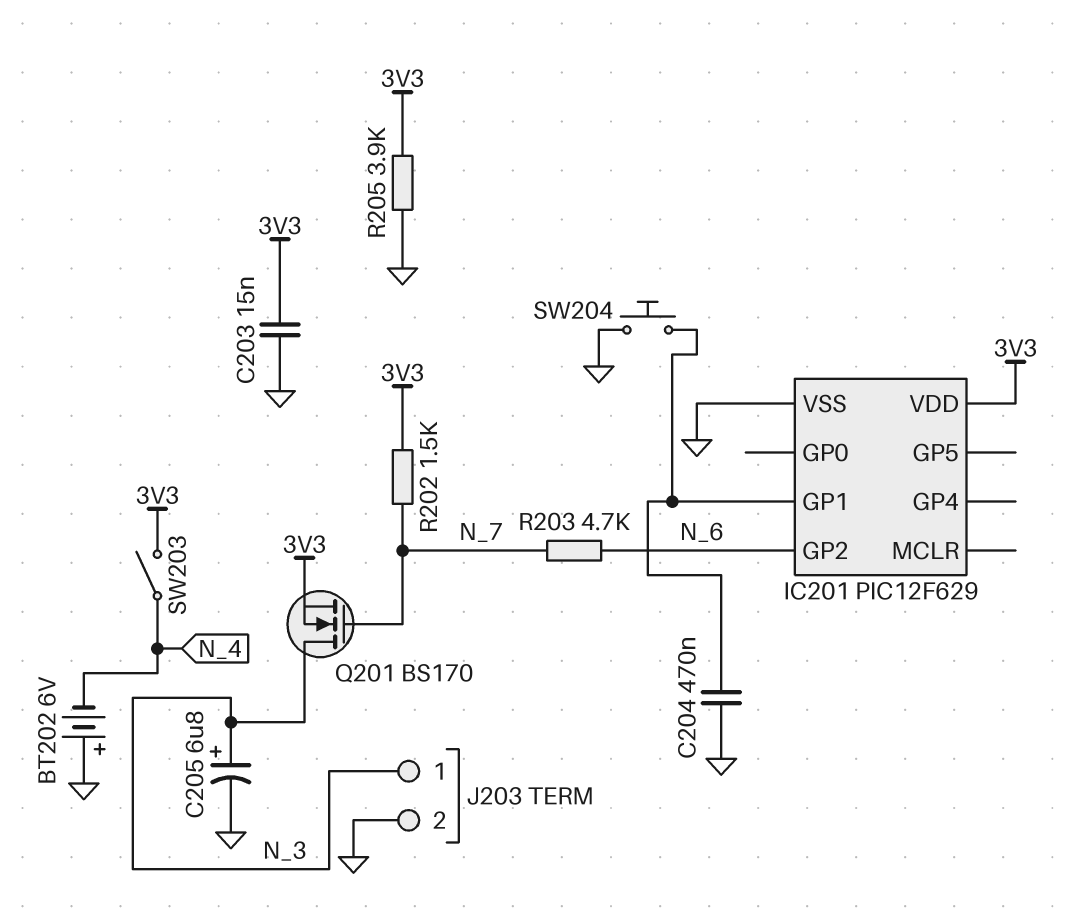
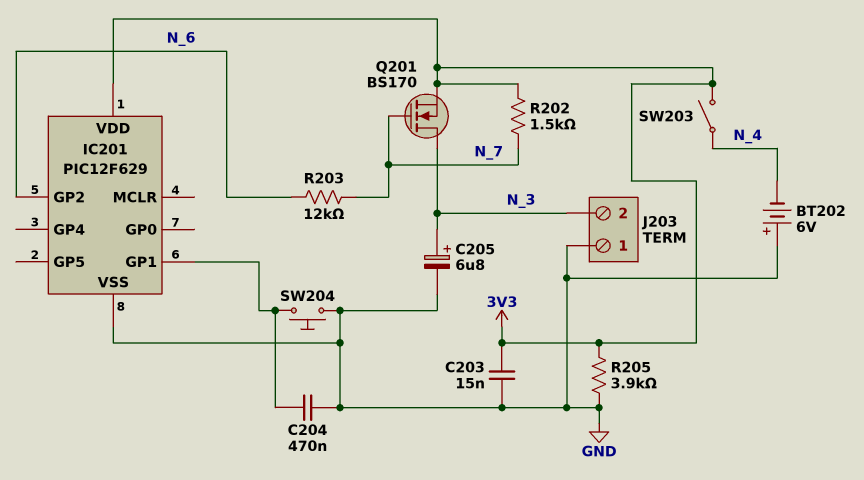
J203 pin 1: N_3 -> GND
J203 pin 2: GND -> N_3
R203: 4.7k (N_6, N_7) -> 12k (N_6, N_7)

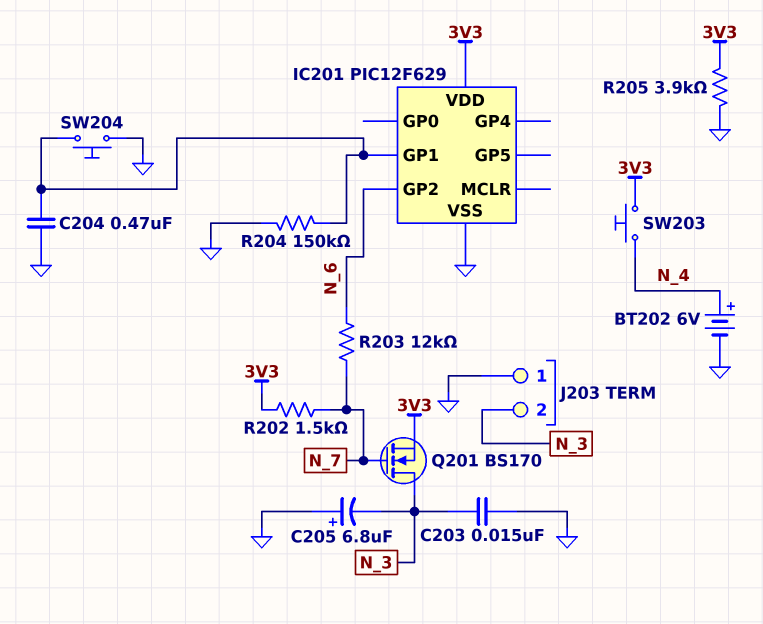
BT202: 6V (plus GND, minus N_4) -> 6V (plus N_4, minus GND)
C203: 15nF (3V3, GND) -> 15nF (GND, N_3)
C205: 6.8uF (plus N_3, minus GND) -> 6.8uF (plus GND, minus N_3)
R204: none -> 150k (GND, IC201/GP1)
SW203: switch (3V3, N_4) -> button (3V3, N_4)

